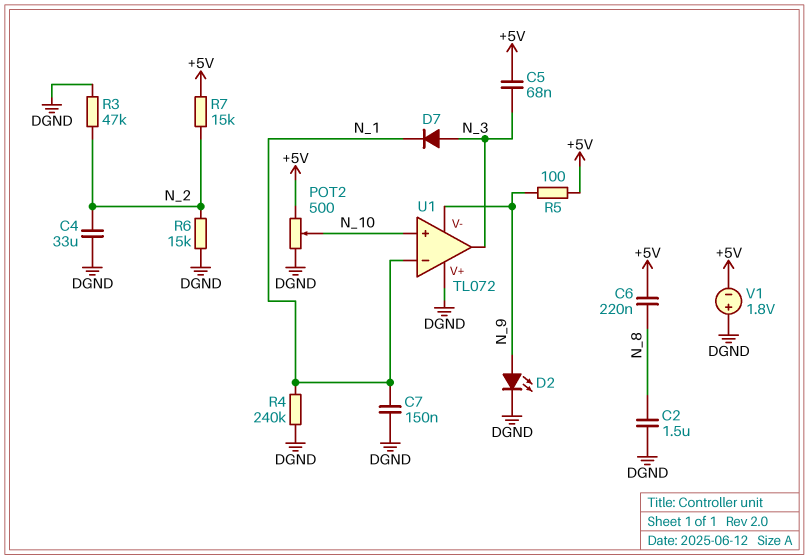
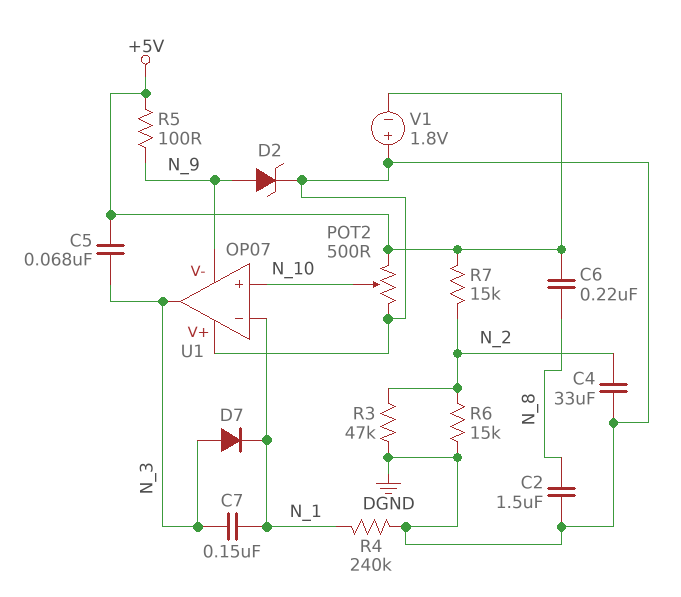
C7: 150nF (DGND, N_1) -> 150nF (N_1, N_3)
D2: LED (A N_9, K DGND) -> zener (A N_9, K DGND)
U1: TL072 -> OP07

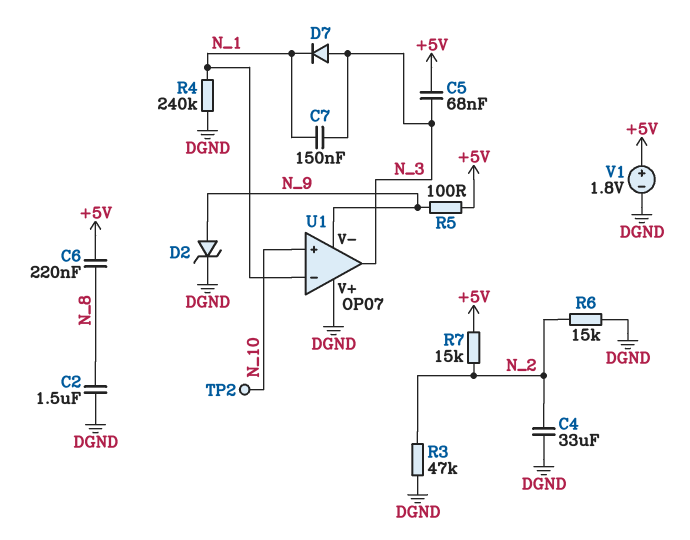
POT2: 500 (+5V, DGND, wiper N_10) -> none
TP2: none -> test point (N_10)
V1: 1.8V (plus DGND, minus +5V) -> 1.8V (plus +5V, minus DGND)

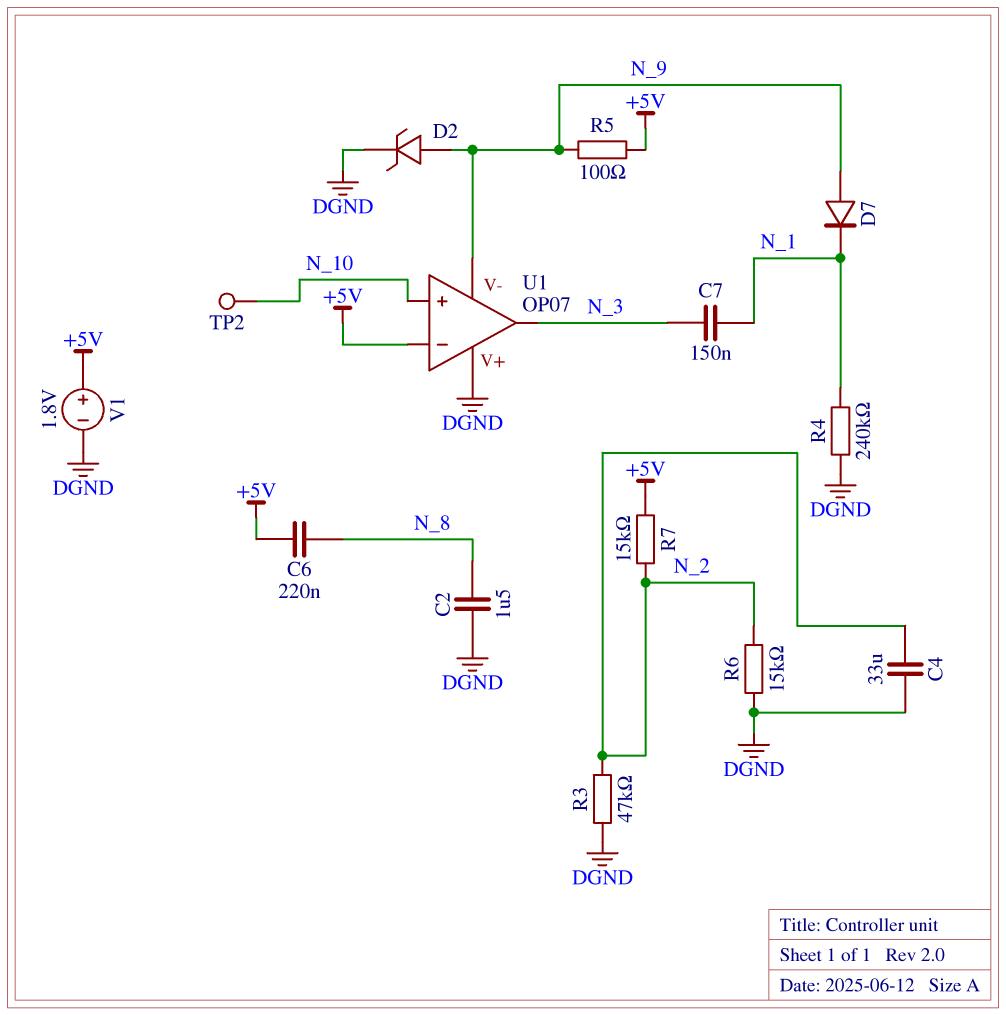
C5: 68nF (+5V, N_3) -> none
D7: diode (A N_3, K N_1) -> diode (A N_9, K N_1)
U1 pin in-: N_1 -> +5V

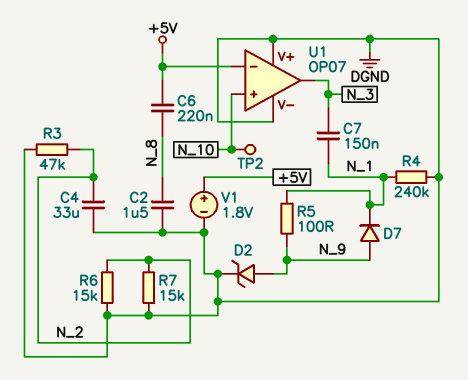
R5: 100 (+5V, N_9) -> 100 (N_1, N_9)
R7: 15k (+5V, N_2) -> 15k (DGND, N_2)
U1 pin V-: N_9 -> DGND

